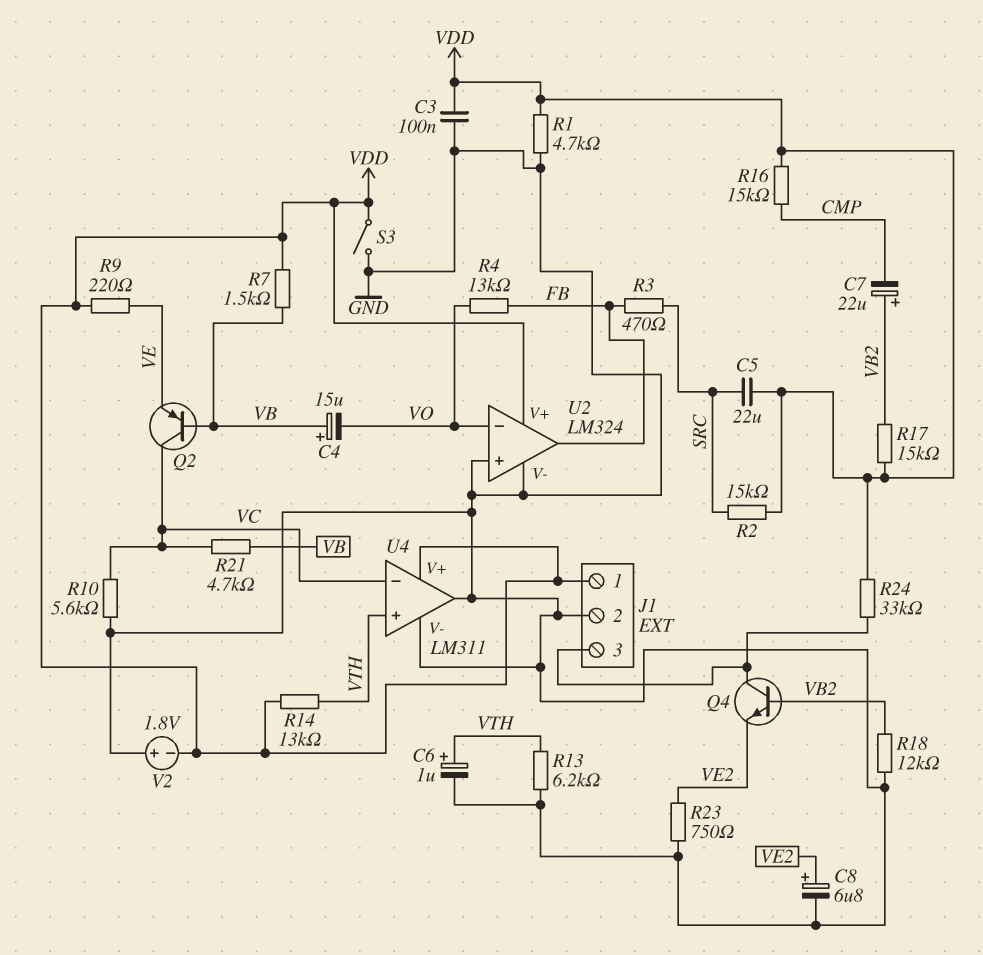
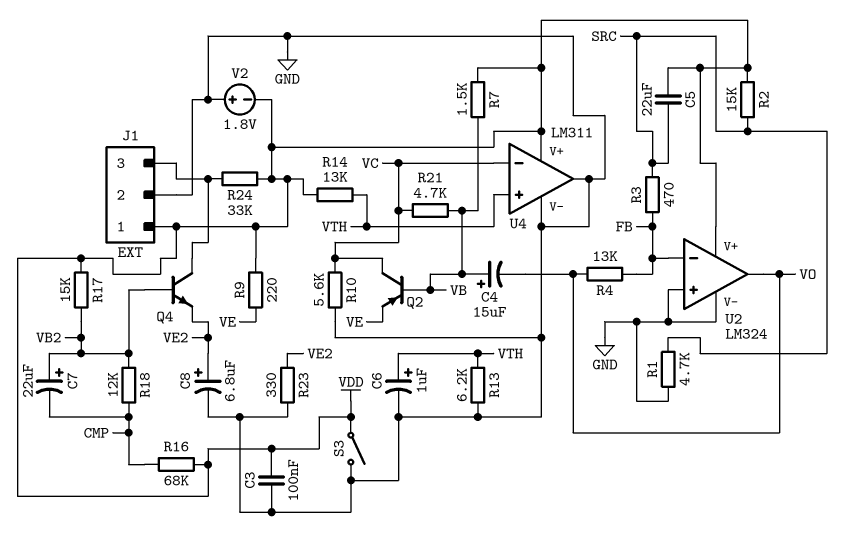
R1: 4.7k (GND, VDD) -> 4.7k (GND, SRC)
R16: 15k (CMP, VDD) -> 68k (CMP, VDD)
R18: 12k (GND, VB2) -> 12k (CMP, VB2)
R23: 750 (GND, VE2) -> 330 (GND, VE2)
U2 pin in-: VO -> FB
U2 pin out: FB -> VO

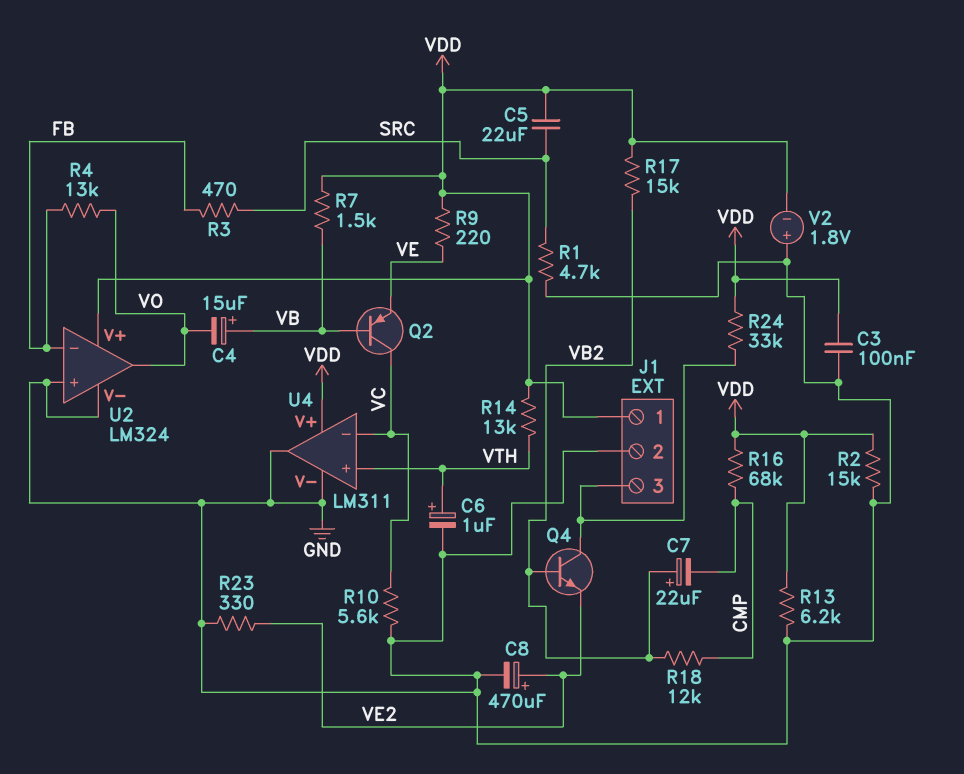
C8: 6.8uF (plus VE2, minus GND) -> 470uF (plus VE2, minus GND)
R2: 15k (SRC, VDD) -> 15k (GND, VDD)
R13: 6.2k (GND, VTH) -> 6.2k (GND, VDD)
R21: 4.7k (VB, VC) -> none
S3: switch (GND, VDD) -> none

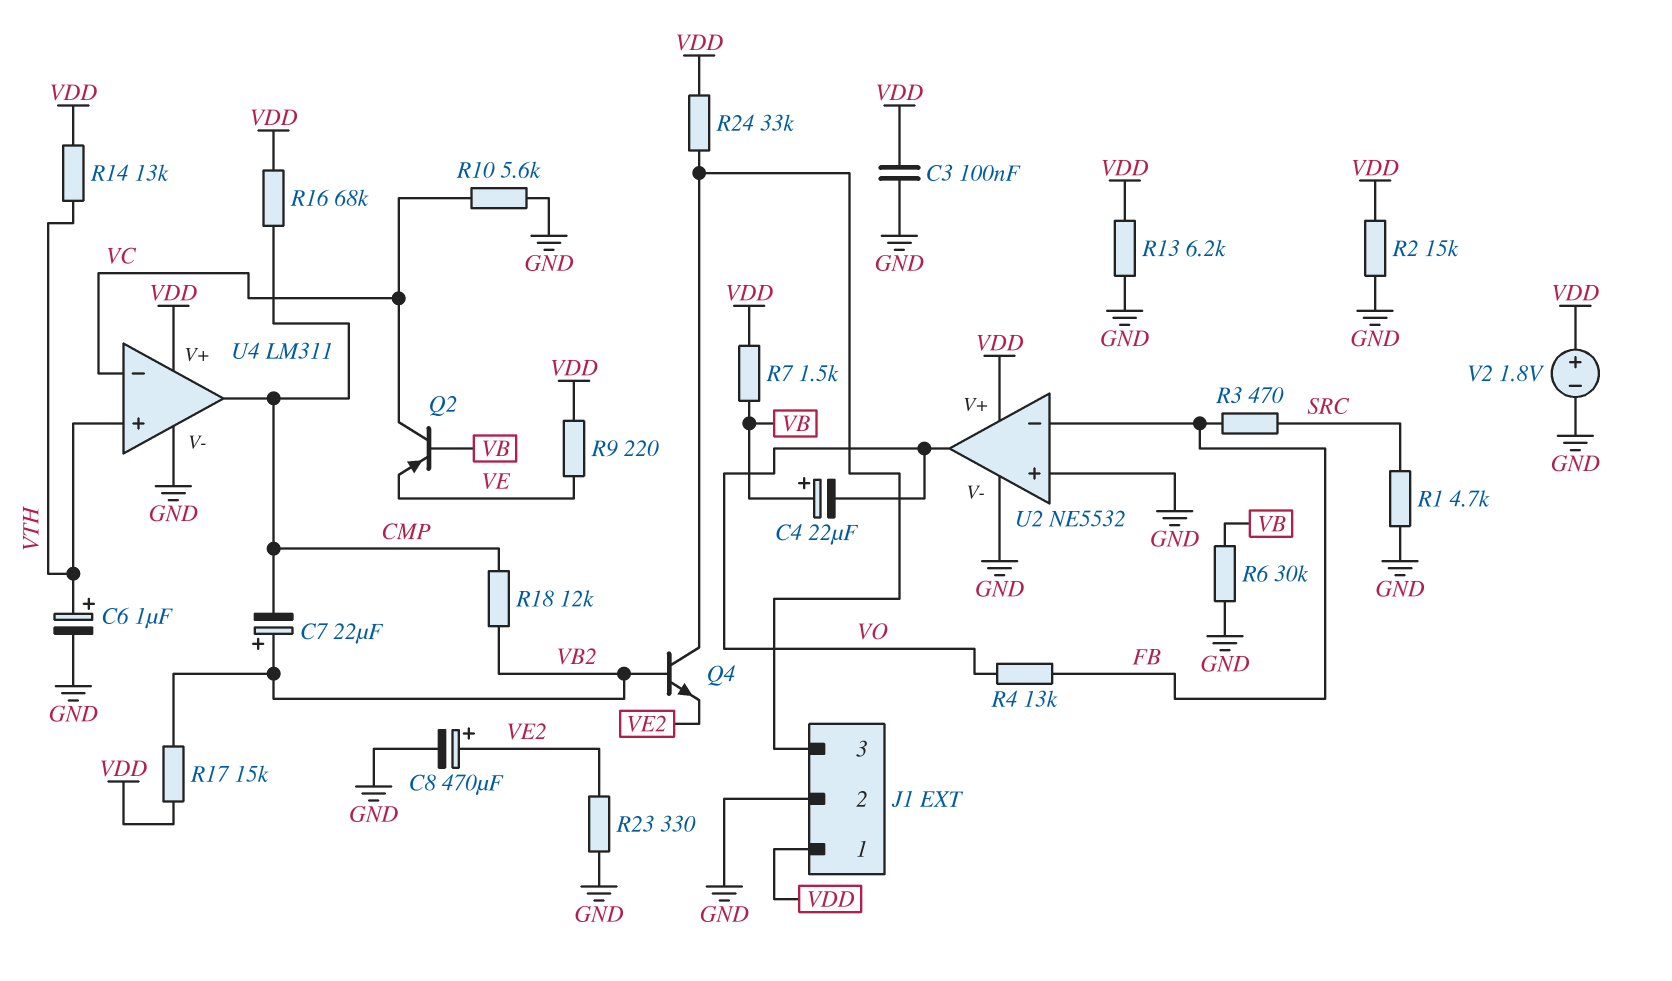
C4: 15uF (plus VB, minus VO) -> 22uF (plus VB, minus VO)
C5: 22uF (SRC, VDD) -> none
R6: none -> 30k (GND, VB)
U2: LM324 -> NE5532
U4 pin out: GND -> CMP
V2: 1.8V (plus GND, minus VDD) -> 1.8V (plus VDD, minus GND)

